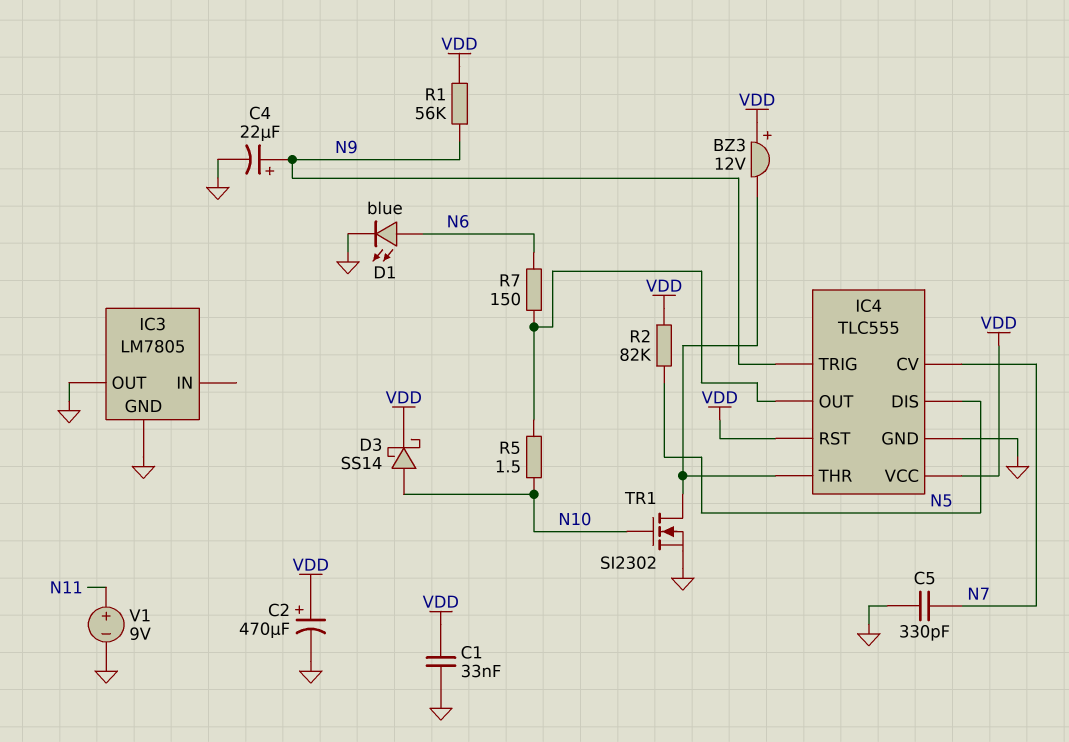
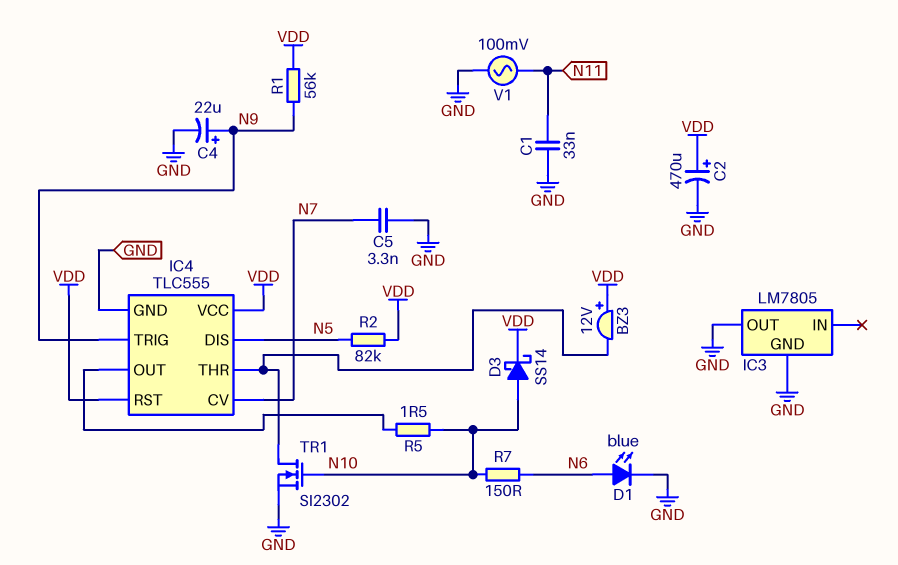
C1: 33nF (GND, VDD) -> 33nF (GND, N11)
C5: 330pF (GND, N7) -> 3.3nF (GND, N7)
R7: 150 (IC4/OUT, N6) -> 150 (N6, N10)
V1: 9V (plus N11, minus GND) -> AC 100mV (GND, N11)

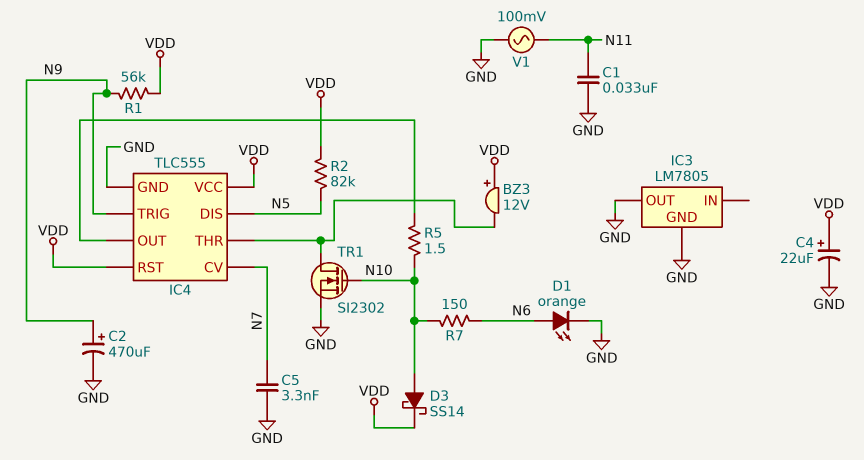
C2: 470uF (plus VDD, minus GND) -> 470uF (plus N9, minus GND)
C4: 22uF (plus N9, minus GND) -> 22uF (plus VDD, minus GND)
D1: LED blue (A N6, K GND) -> LED orange (A N6, K GND)

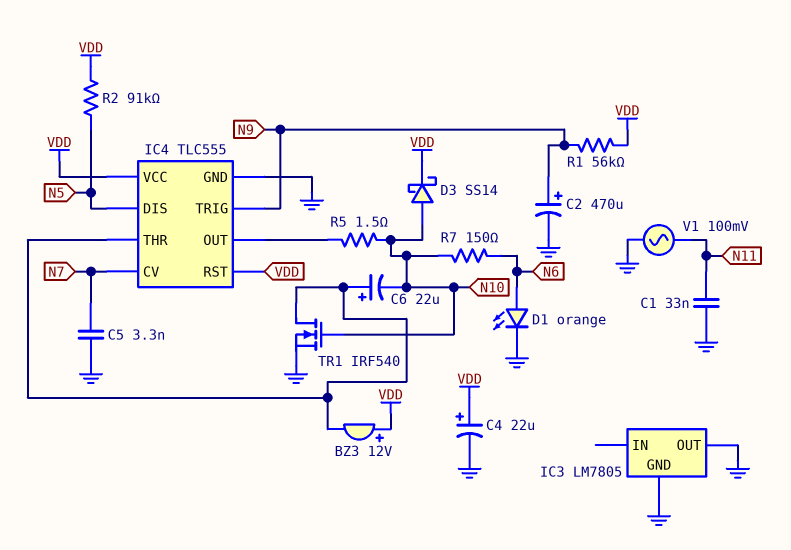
C6: none -> 22uF (plus IC4/THR, minus N10)
R2: 82k (N5, VDD) -> 91k (N5, VDD)
TR1: NMOS SI2302 (G N10, D IC4/THR, S GND) -> NMOS IRF540 (G N10, D IC4/THR, S GND)

